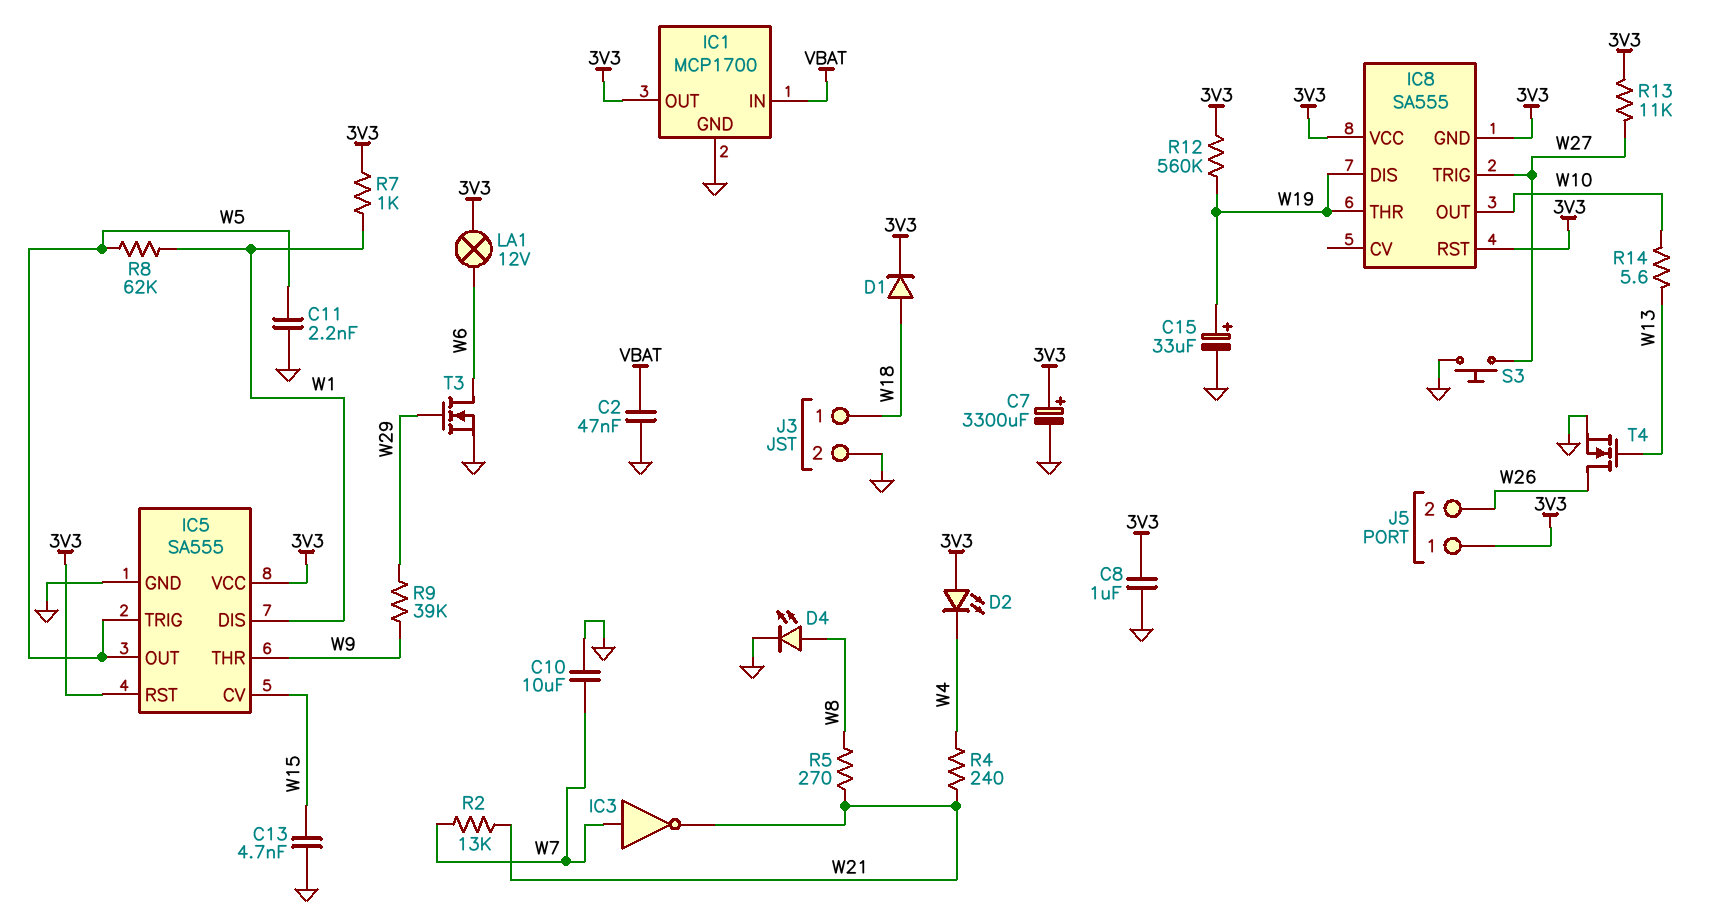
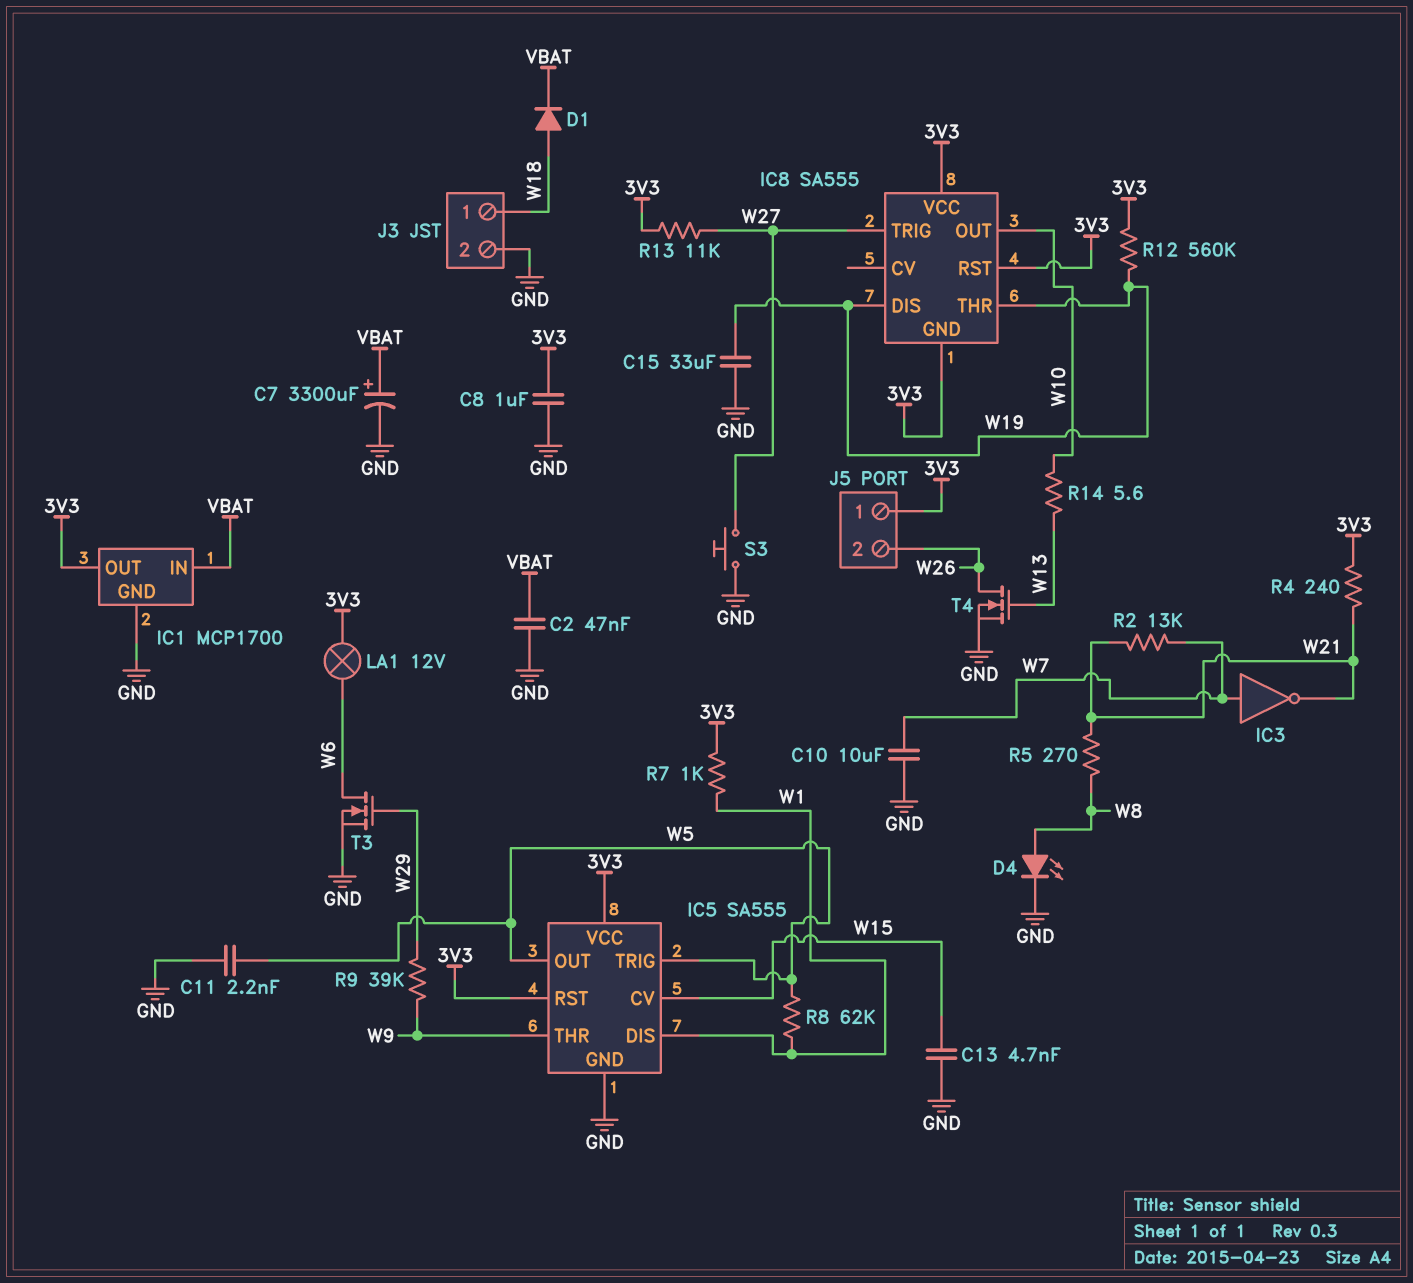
C7: 3300uF (plus 3V3, minus GND) -> 3300uF (plus VBAT, minus GND)
C15: 33uF (plus W19, minus GND) -> 33uF (GND, W19)
D1: diode (A W18, K 3V3) -> diode (A W18, K VBAT)
D2: LED (A 3V3, K W4) -> none
R4: 240 (W4, W21) -> 240 (3V3, W21)

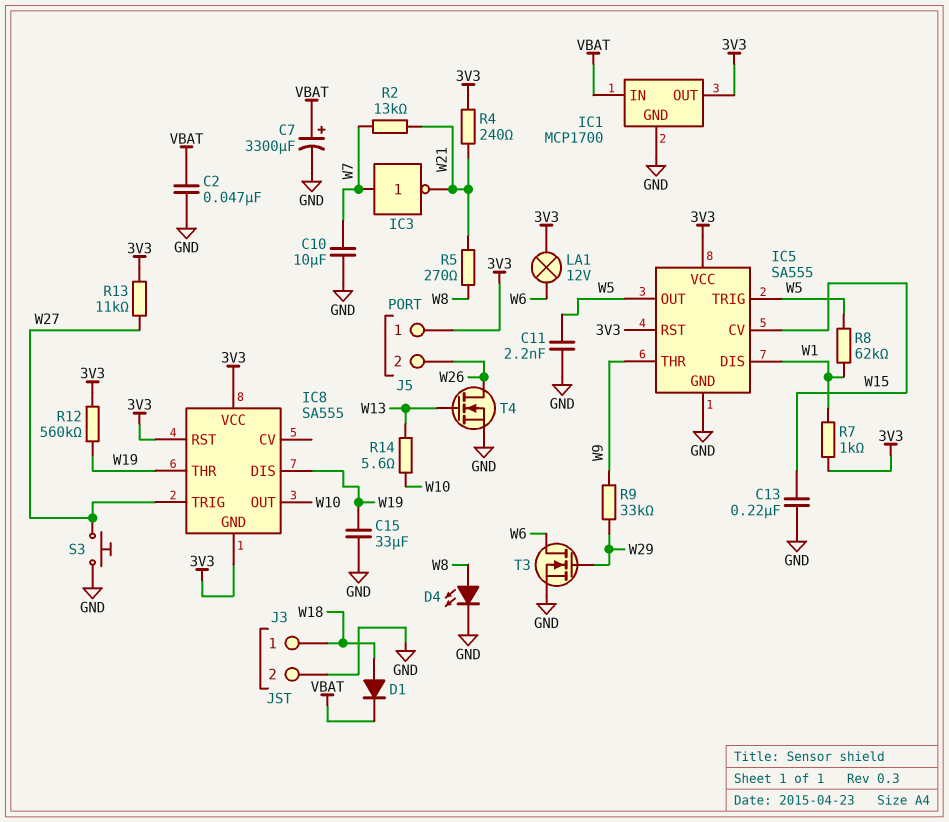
C8: 1uF (3V3, GND) -> none
C13: 4.7nF (GND, W15) -> 220nF (GND, W15)
R9: 39k (W9, W29) -> 33k (W9, W29)

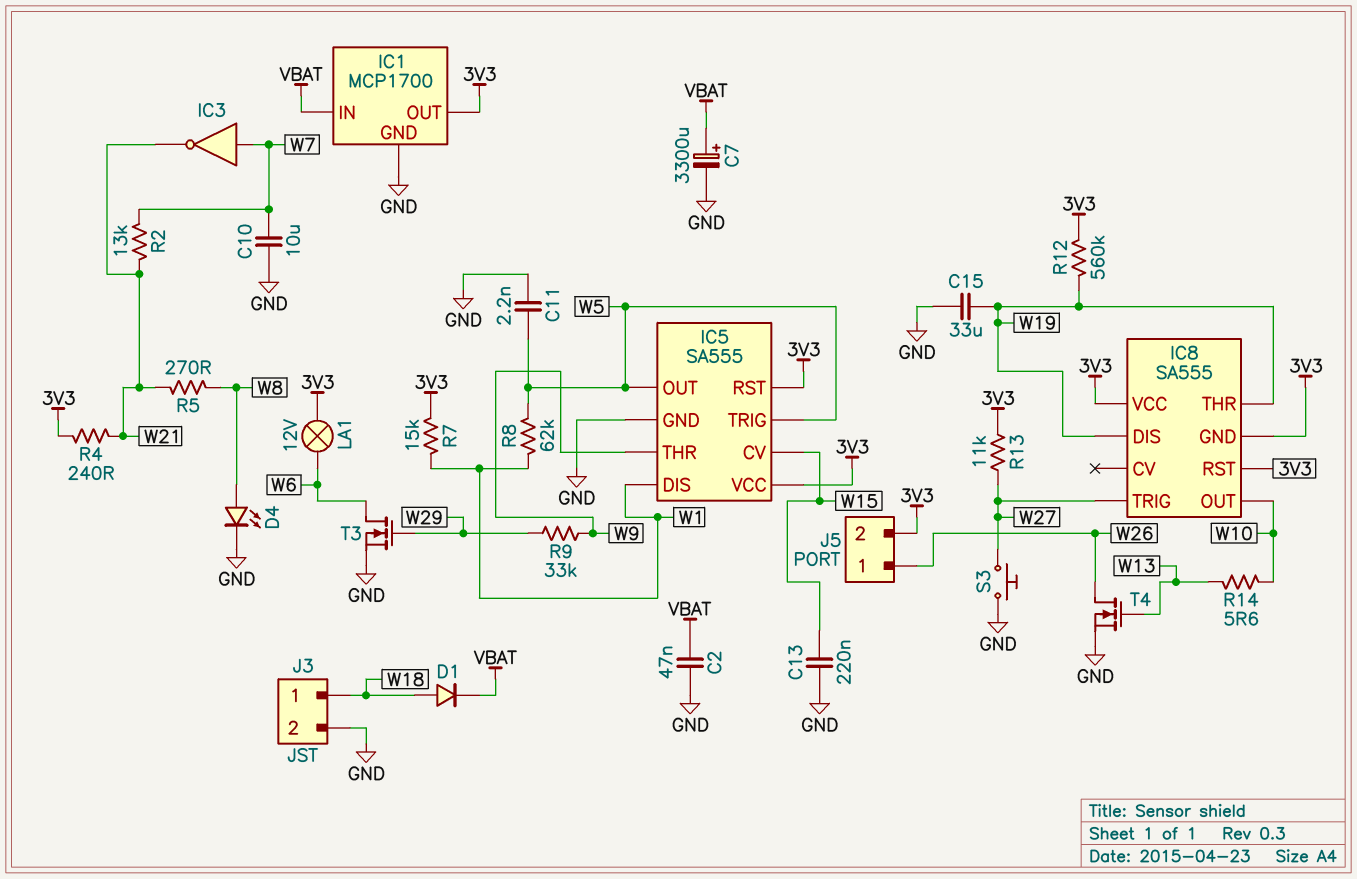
J5 pin 1: 3V3 -> W26
J5 pin 2: W26 -> 3V3
R7: 1k (3V3, W1) -> 15k (3V3, W1)

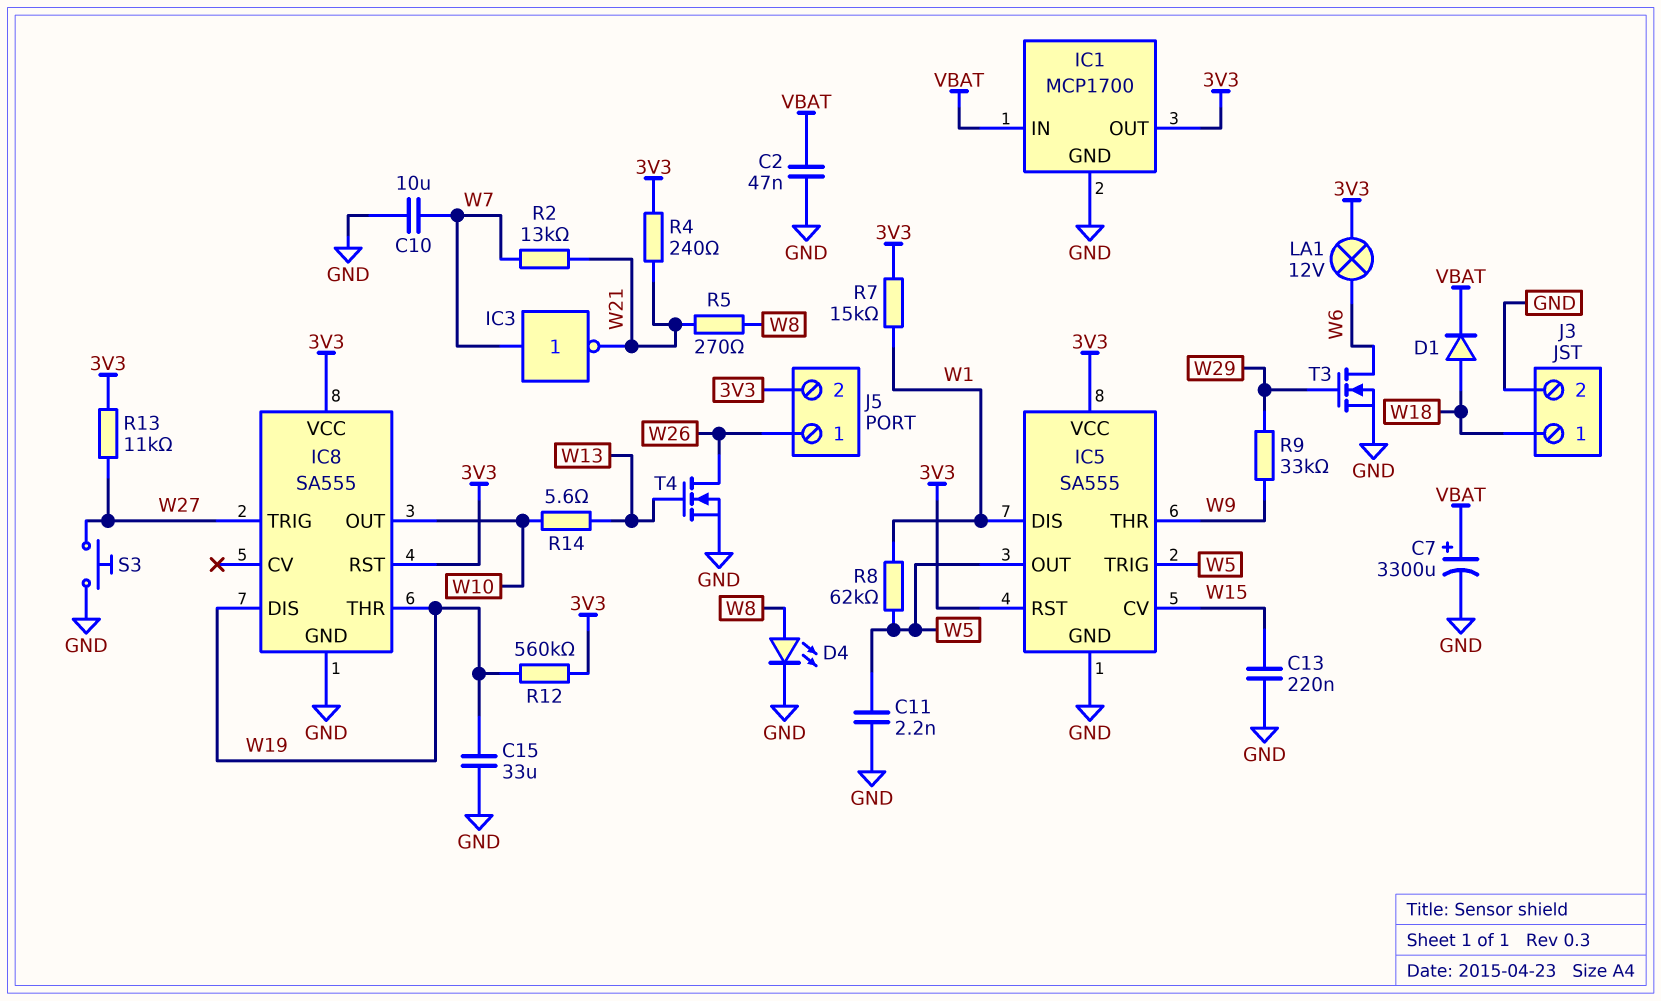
IC8 pin GND: 3V3 -> GND

